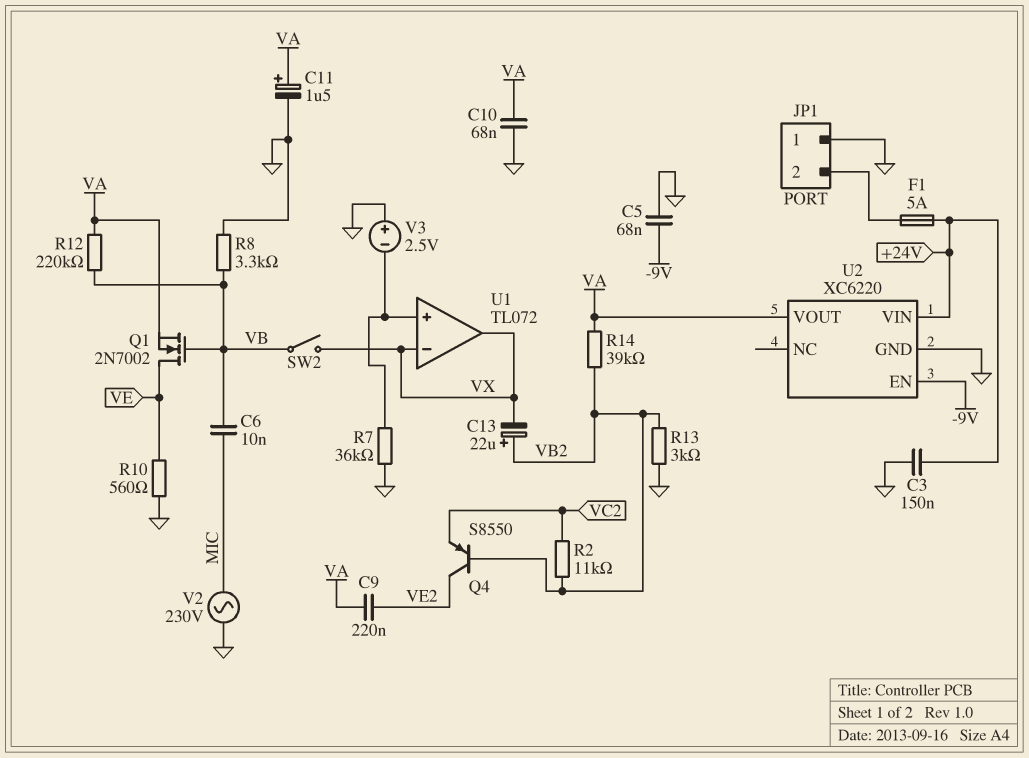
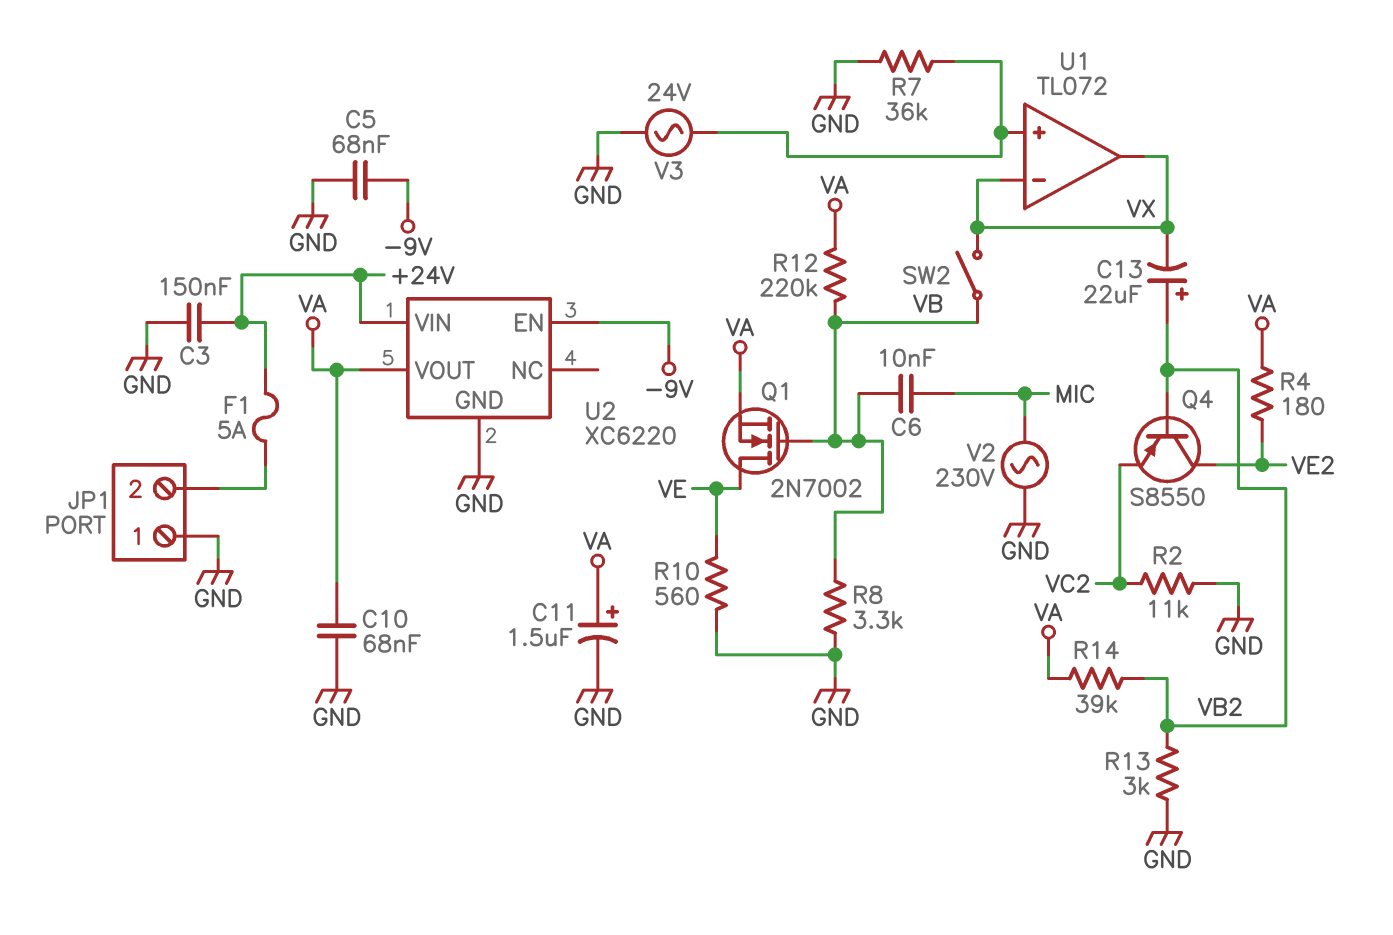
C9: 220nF (VA, VE2) -> none
R2: 11k (VB2, VC2) -> 11k (GND, VC2)
R4: none -> 180 (VA, VE2)
V3: 2.5V (plus GND, minus U1/in+) -> AC 24V (GND, U1/in+)

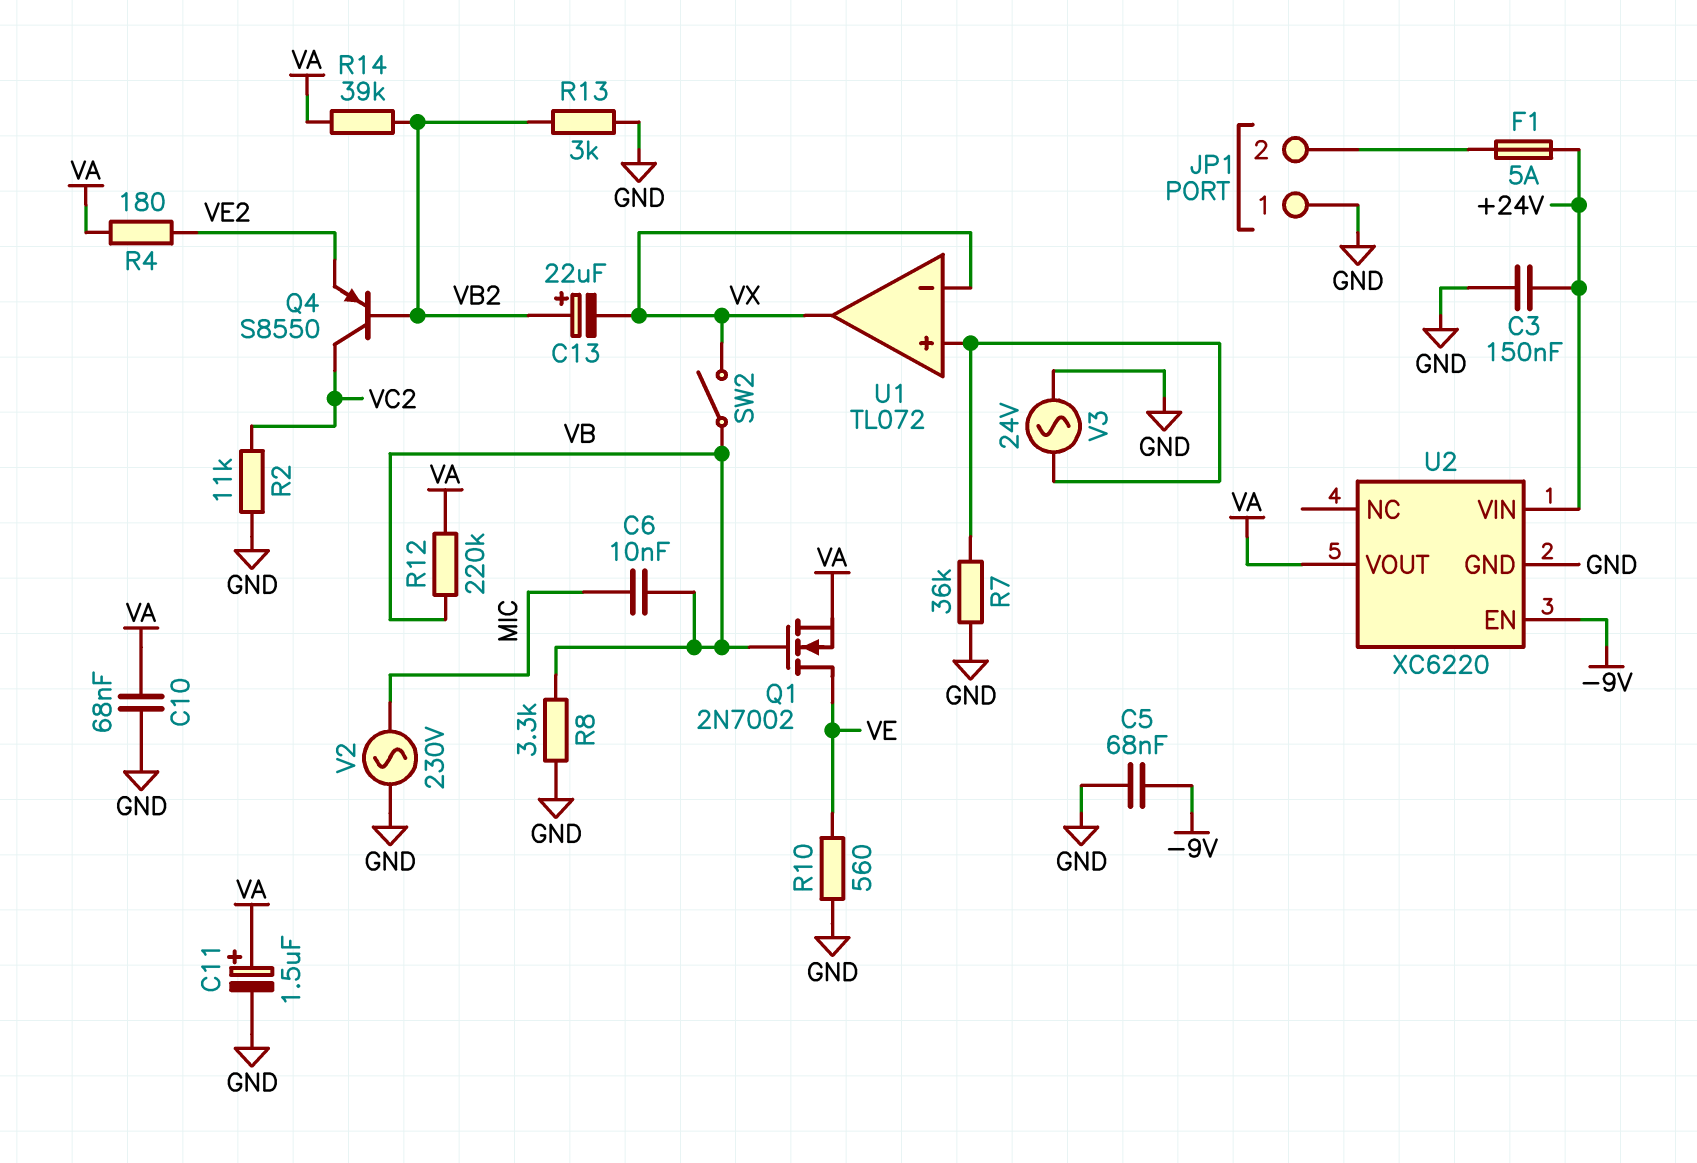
Q4: PNP S8550 (B VB2, C VE2, E VC2) -> PNP S8550 (B VB2, C VC2, E VE2)

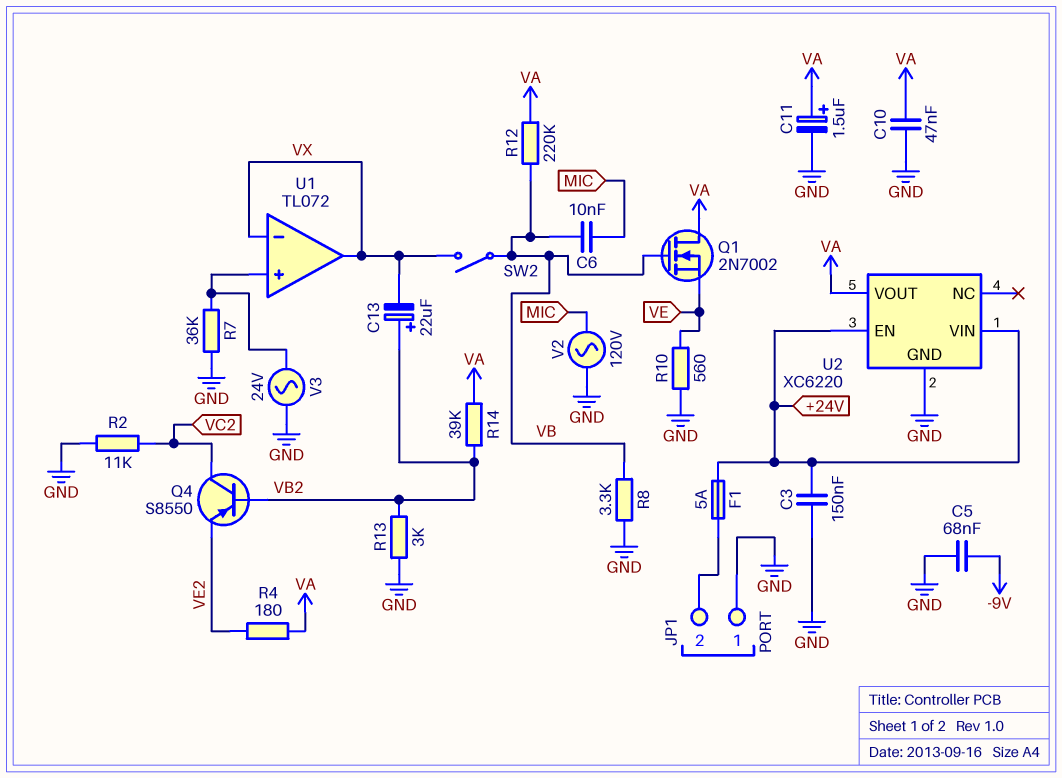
C10: 68nF (GND, VA) -> 47nF (GND, VA)
Q1: NMOS 2N7002 (G VB, D VE, S VA) -> NMOS 2N7002 (G VB, D VA, S VE)
U2 pin EN: -9V -> +24V
V2: AC 230V (GND, MIC) -> AC 120V (GND, MIC)

